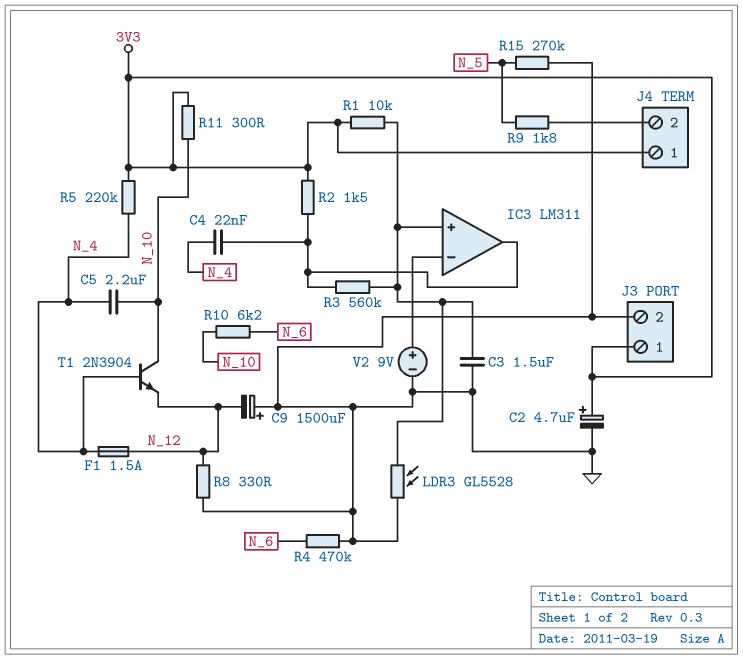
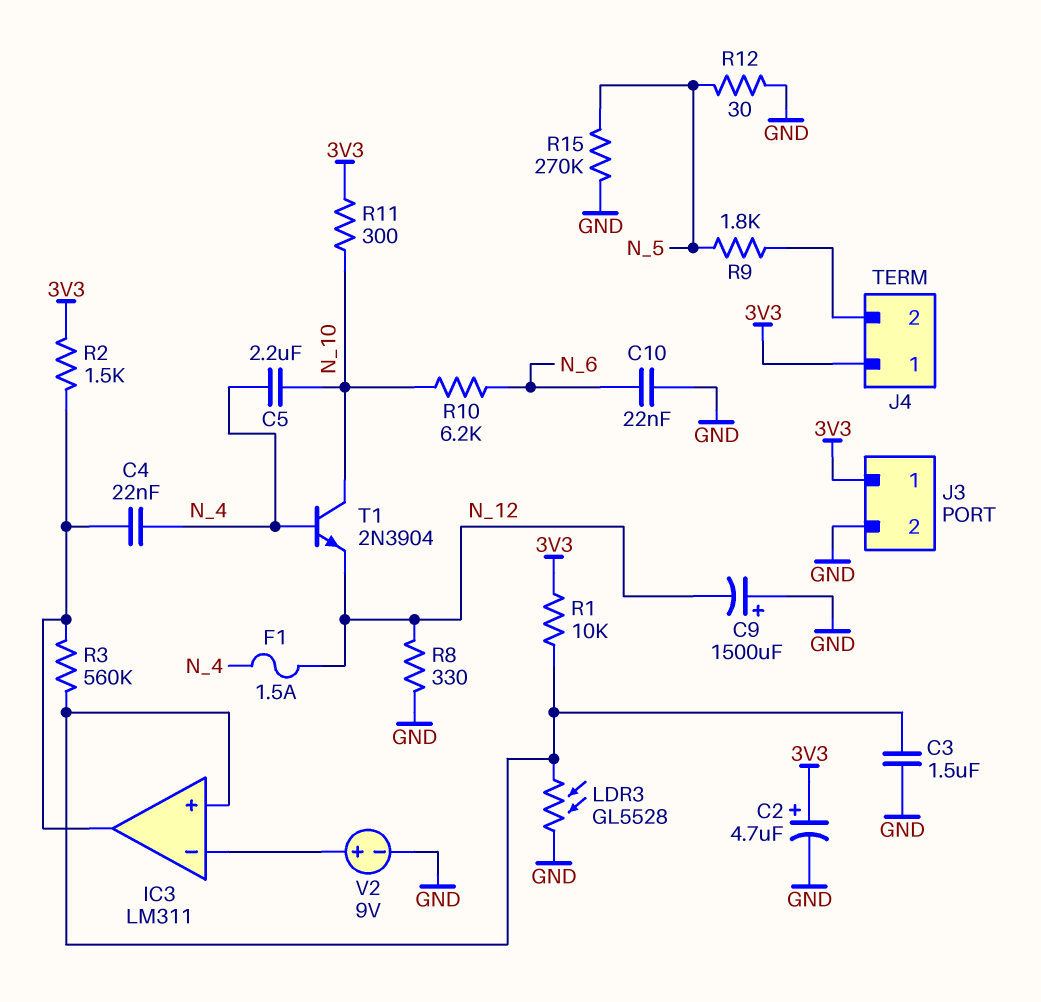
C10: none -> 22nF (GND, N_6)
R4: 470k (GND, N_6) -> none
R5: 220k (3V3, N_4) -> none
R12: none -> 30 (GND, N_5)

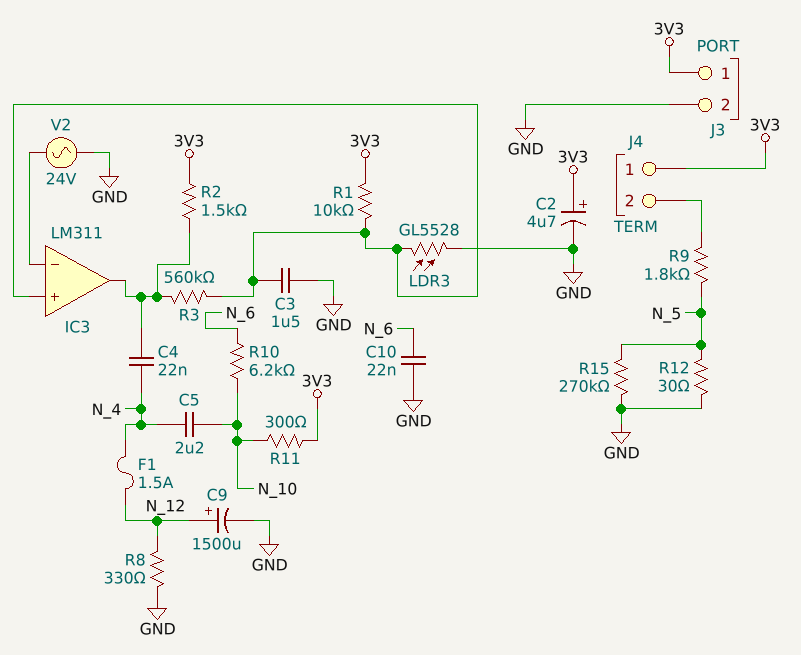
C9: 1500uF (plus GND, minus N_12) -> 1500uF (plus N_12, minus GND)
T1: NPN 2N3904 (B N_4, C N_10, E N_12) -> none
V2: 9V (plus IC3/in-, minus GND) -> AC 24V (GND, IC3/in-)

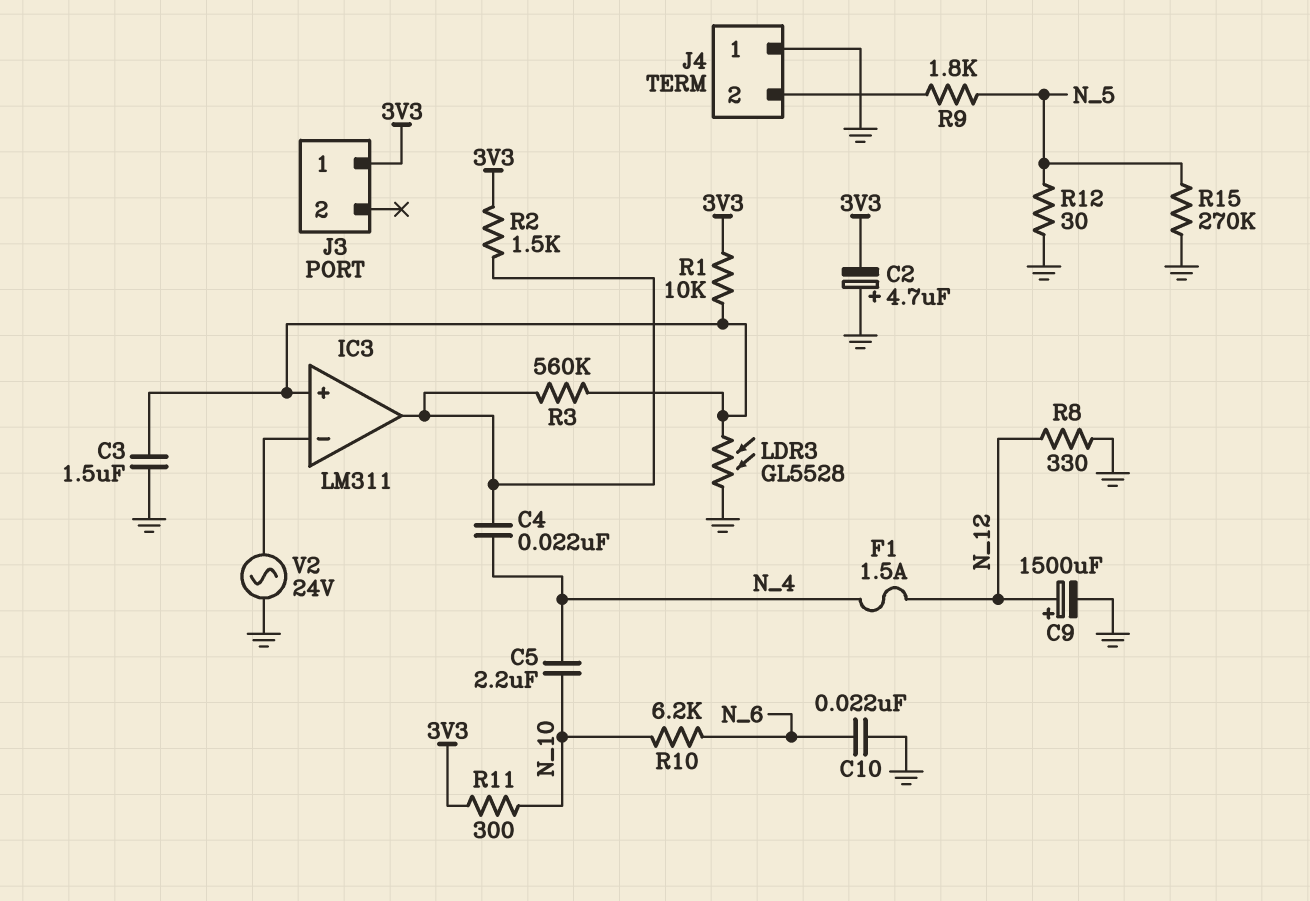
C2: 4.7uF (plus 3V3, minus GND) -> 4.7uF (plus GND, minus 3V3)
J3 pin 2: GND -> none
J4 pin 1: 3V3 -> GND

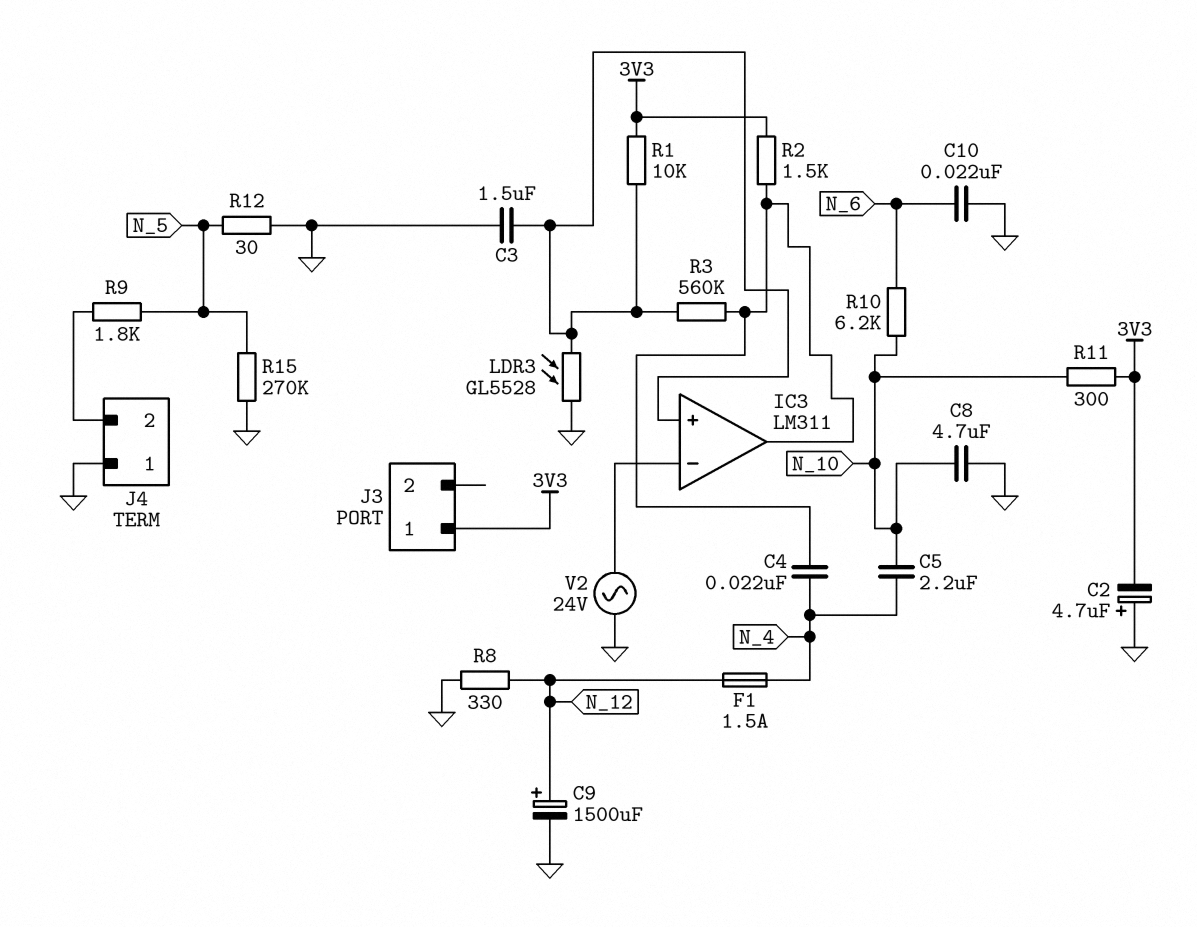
C8: none -> 4.7uF (GND, N_10)

